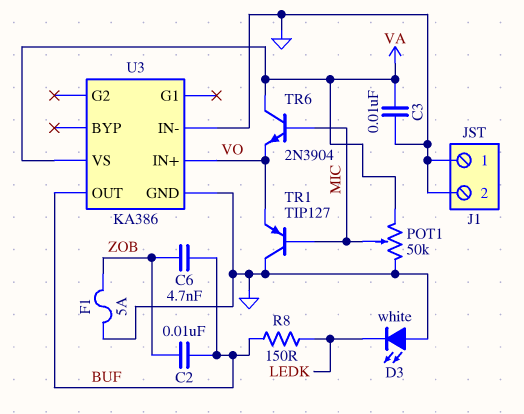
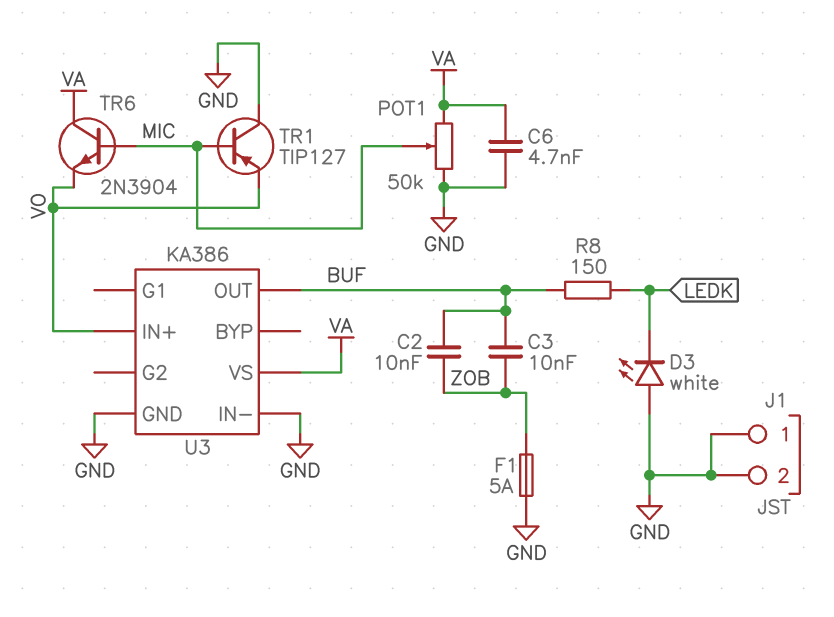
C3: 10nF (GND, VA) -> 10nF (BUF, ZOB)
C6: 4.7nF (BUF, ZOB) -> 4.7nF (GND, VA)

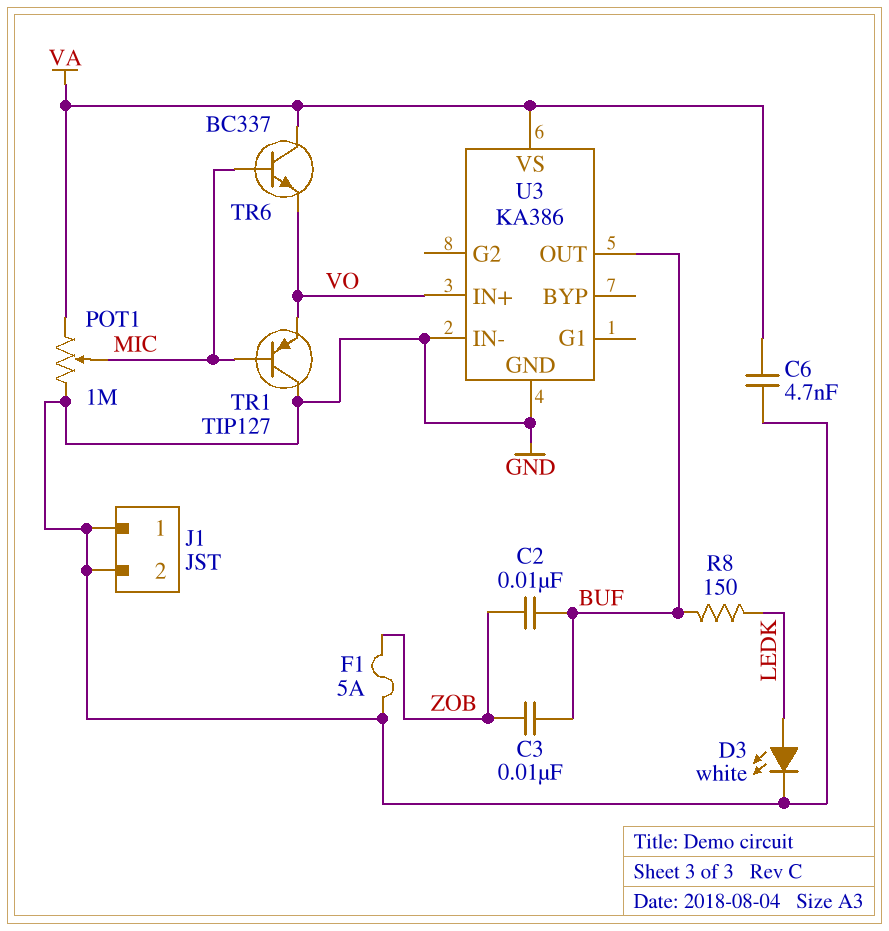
D3: LED white (A GND, K LEDK) -> LED white (A LEDK, K GND)
POT1: 50k (GND, VA, wiper MIC) -> 1M (GND, VA, wiper MIC)
TR6: NPN 2N3904 (B MIC, C VA, E VO) -> NPN BC337 (B MIC, C VA, E VO)

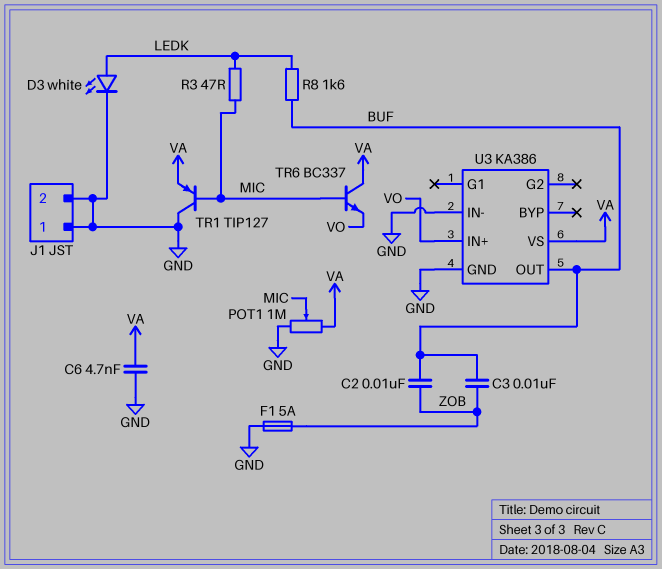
R3: none -> 47 (LEDK, MIC)
R8: 150 (BUF, LEDK) -> 1.6k (BUF, LEDK)
TR1: PNP TIP127 (B MIC, C GND, E VO) -> PNP TIP127 (B MIC, C GND, E VA)

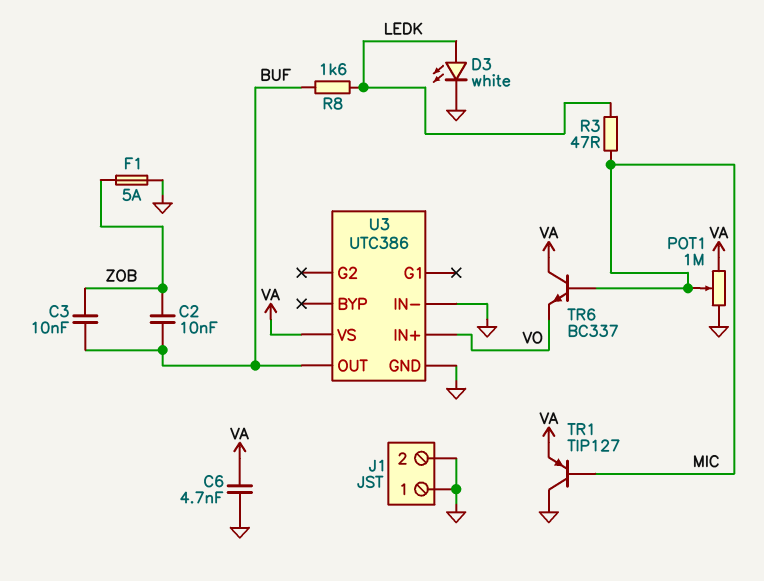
U3: KA386 -> UTC386

